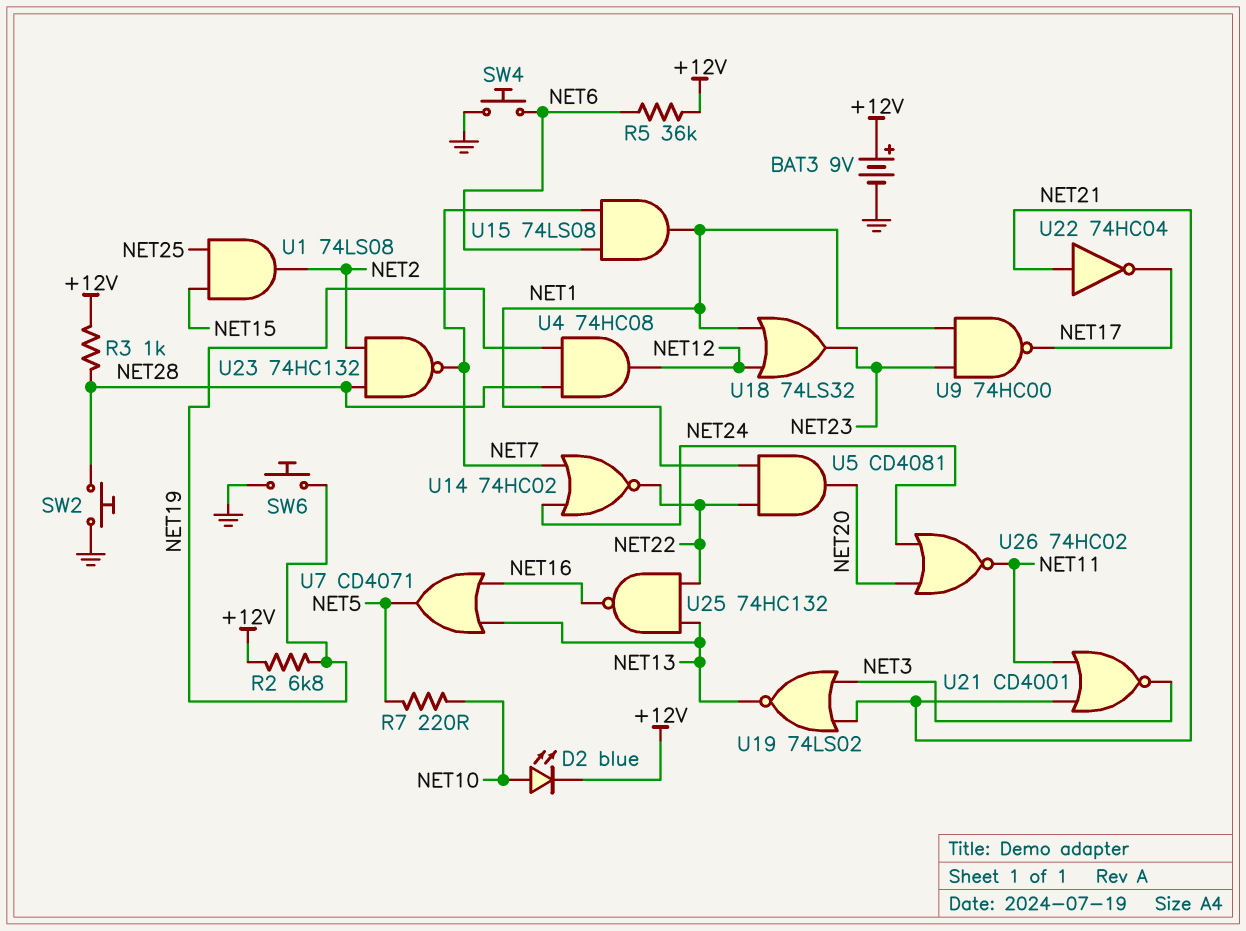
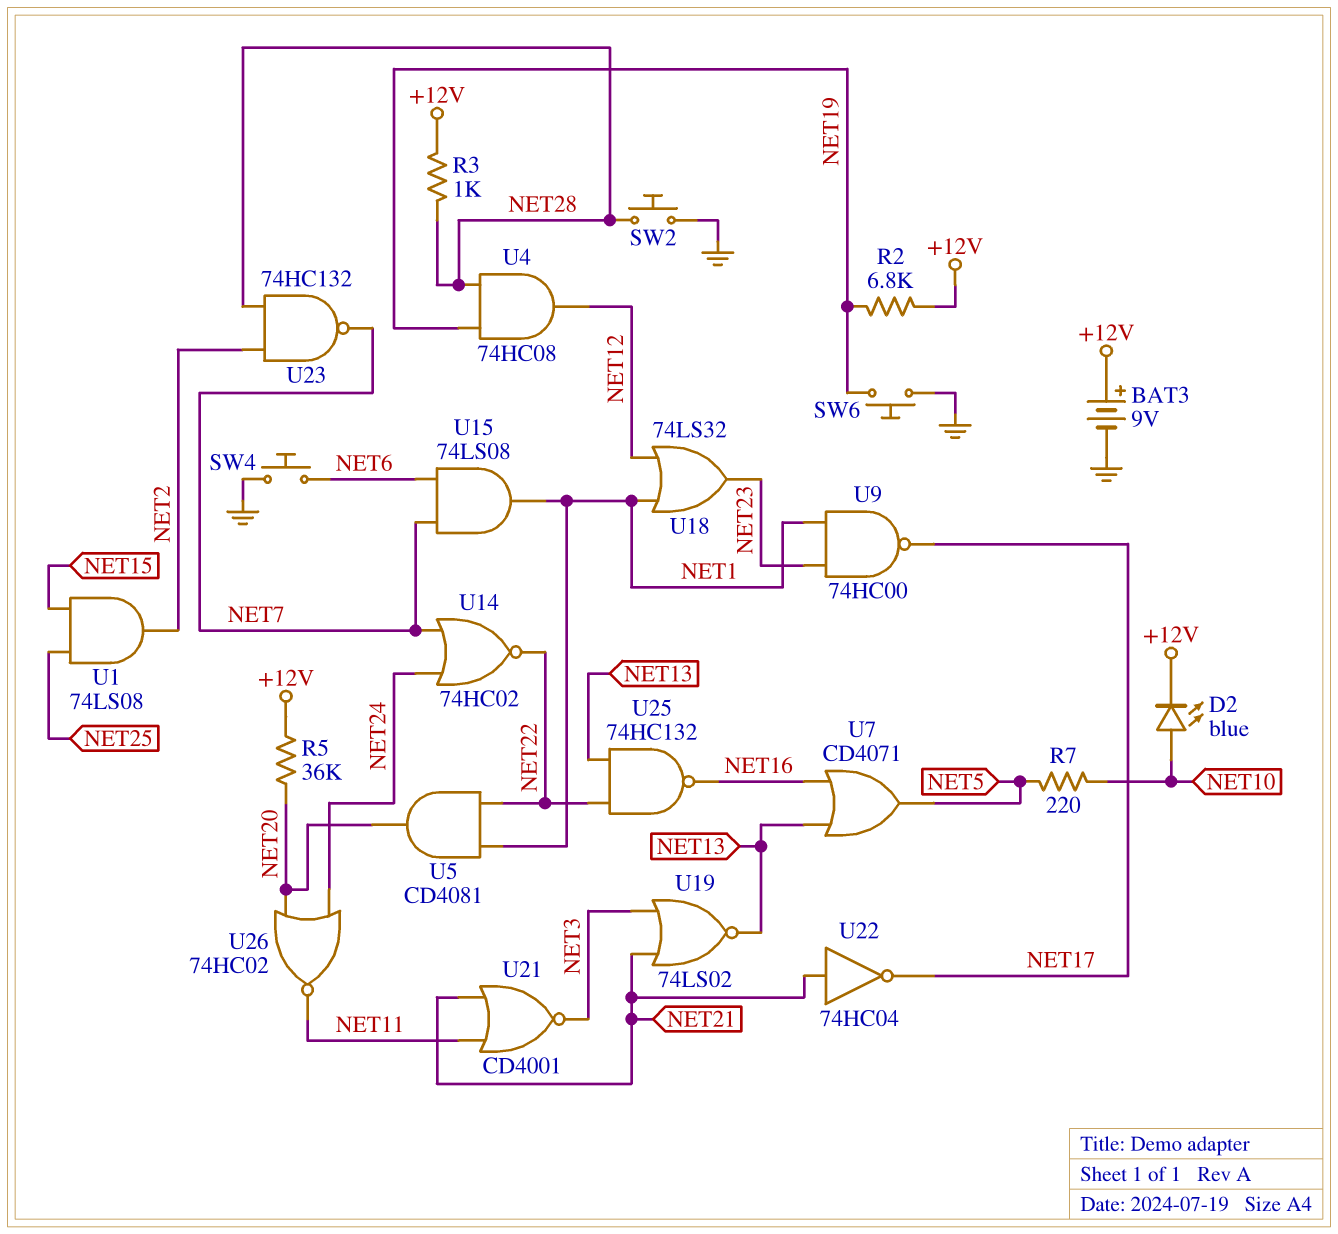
R5: 36k (+12V, NET6) -> 36k (+12V, NET20)

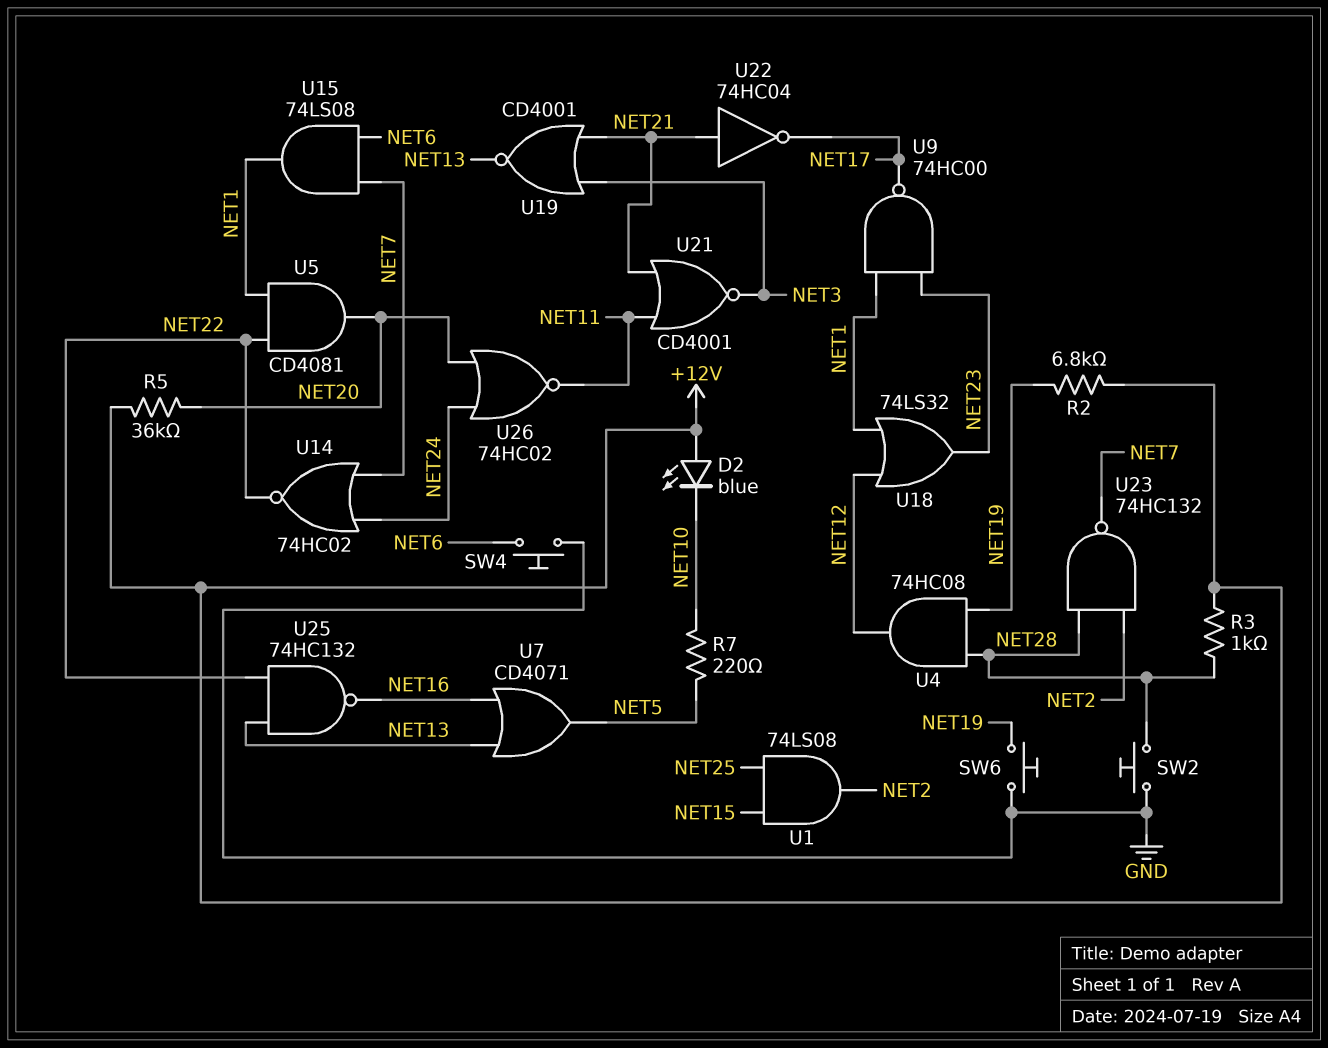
BAT3: 9V (plus +12V, minus GND) -> none
D2: LED blue (A NET10, K +12V) -> LED blue (A +12V, K NET10)
U19: NOR 74LS02 (in NET3, in NET21, out NET13) -> NOR CD4001 (in NET3, in NET21, out NET13)

